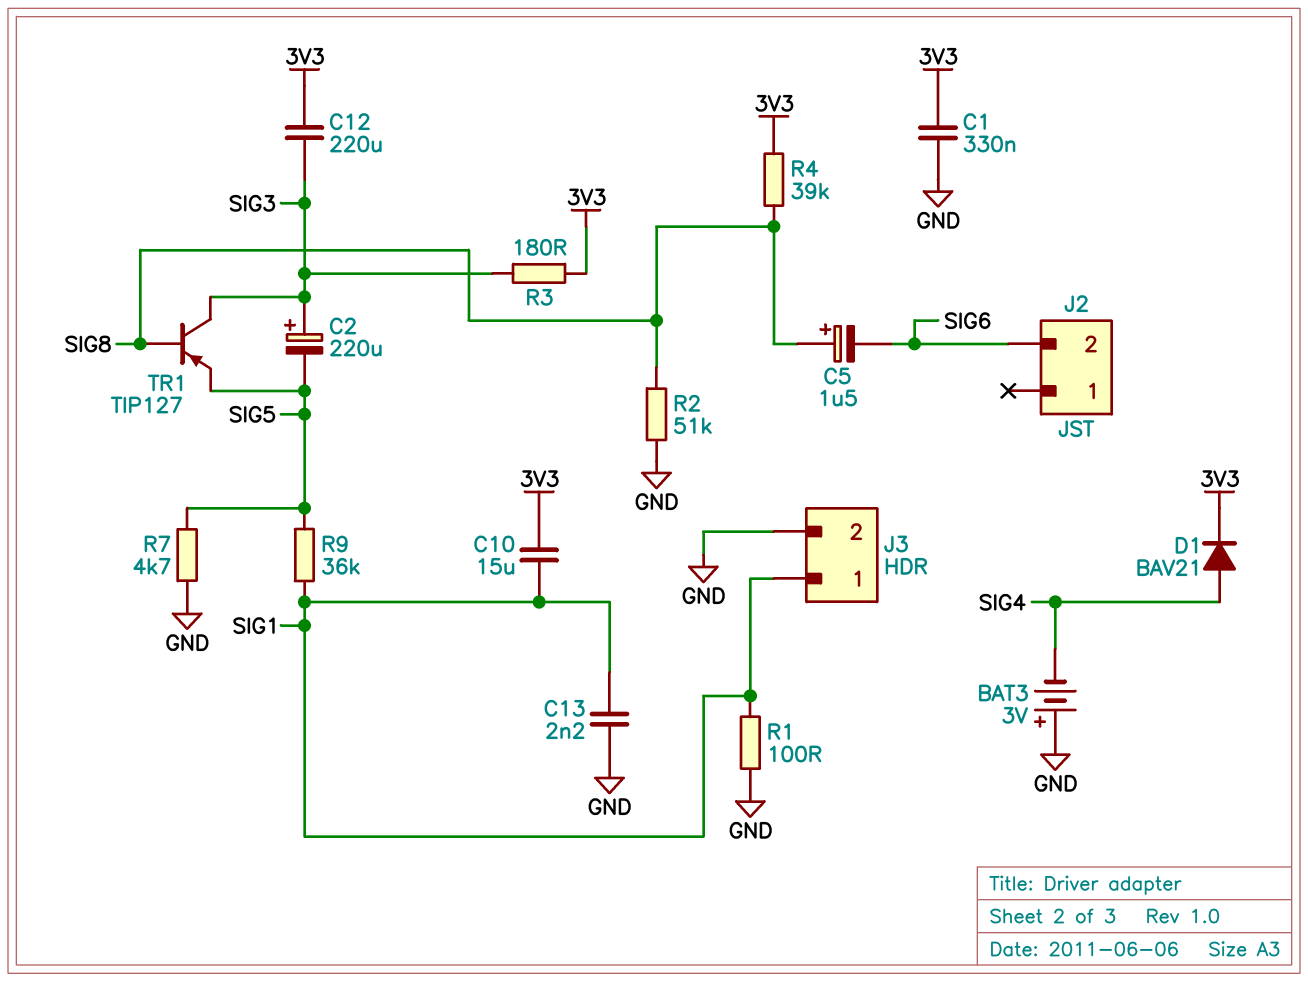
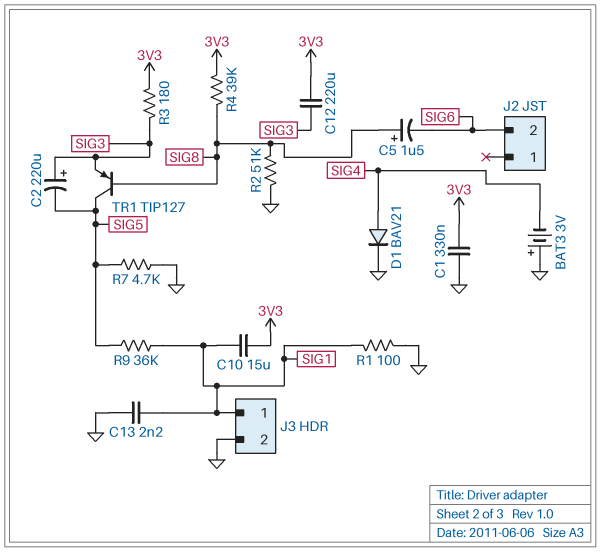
D1: diode BAV21 (A SIG4, K 3V3) -> diode BAV21 (A SIG4, K GND)
TR1: PNP TIP127 (B SIG8, C SIG3, E SIG5) -> PNP TIP127 (B SIG8, C SIG5, E SIG3)

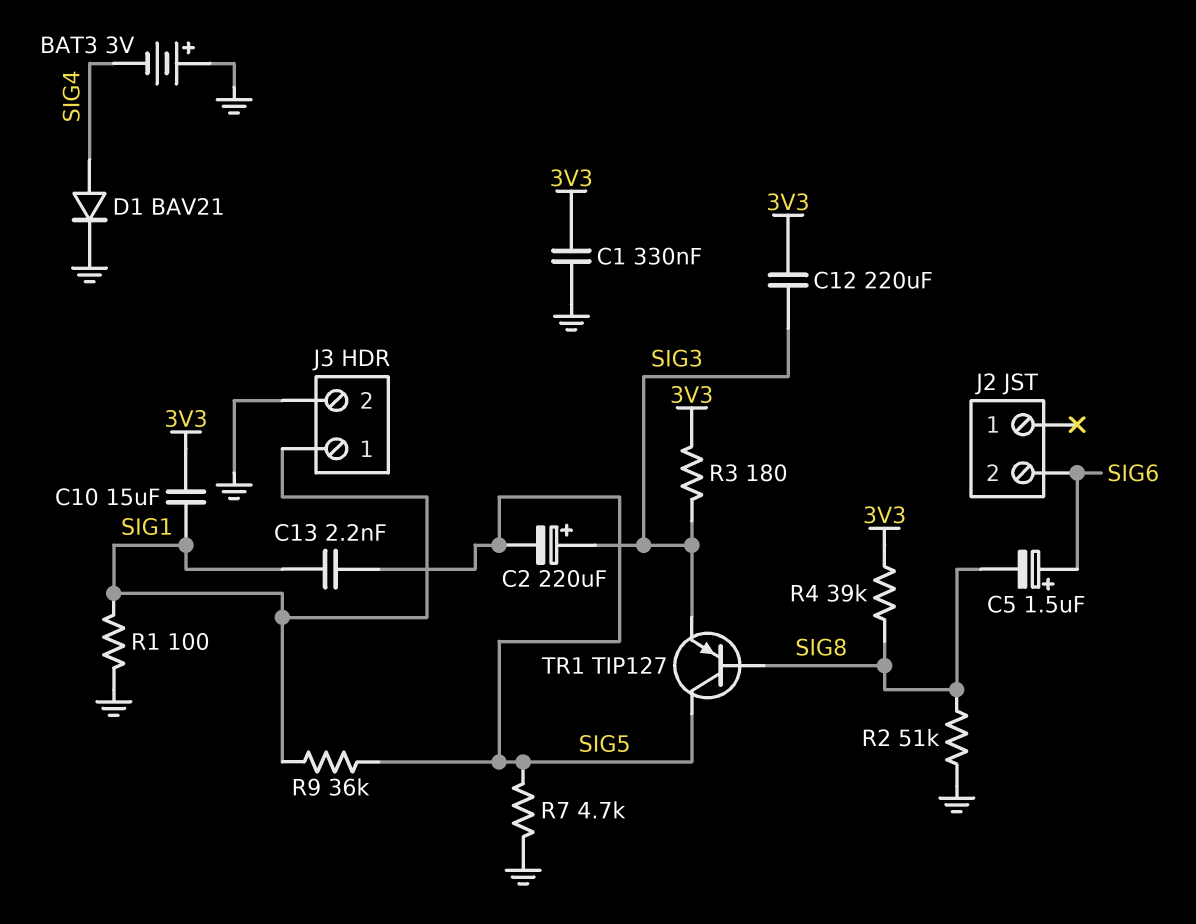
C5: 1.5uF (plus SIG8, minus SIG6) -> 1.5uF (plus SIG6, minus SIG8)
C13: 2.2nF (GND, SIG1) -> 2.2nF (SIG1, SIG5)

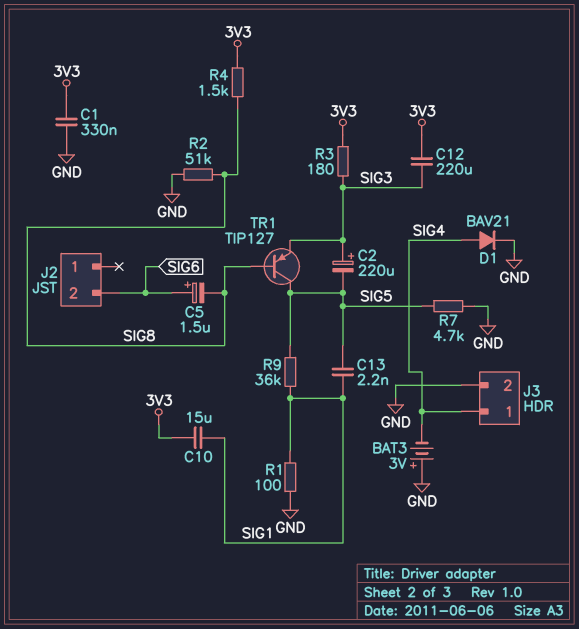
J3 pin 1: SIG1 -> SIG4
R4: 39k (3V3, SIG8) -> 1.5k (3V3, SIG8)

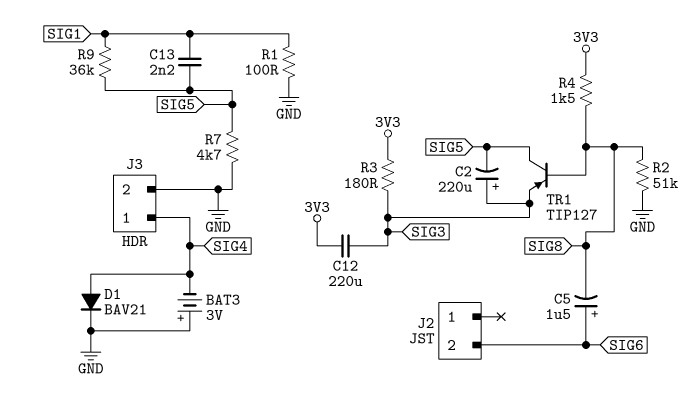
C1: 330nF (3V3, GND) -> none
C10: 15uF (3V3, SIG1) -> none

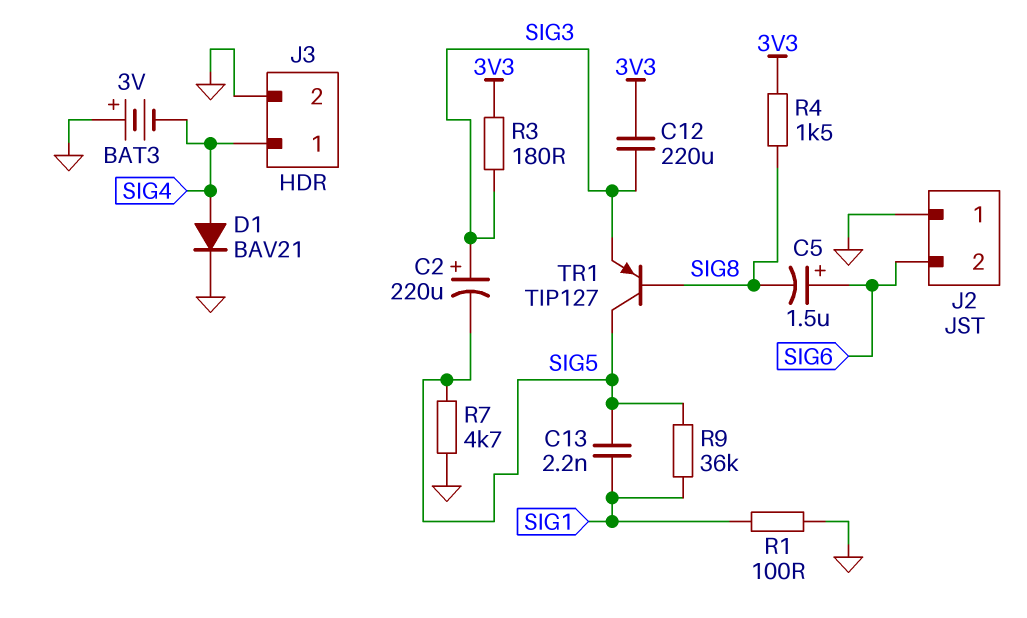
J2 pin 1: none -> GND
R2: 51k (GND, SIG8) -> none

